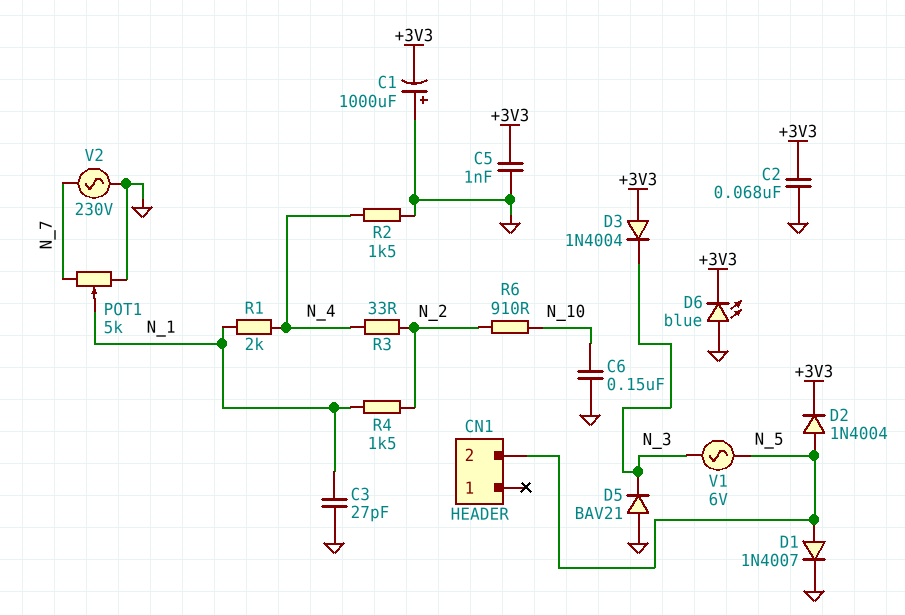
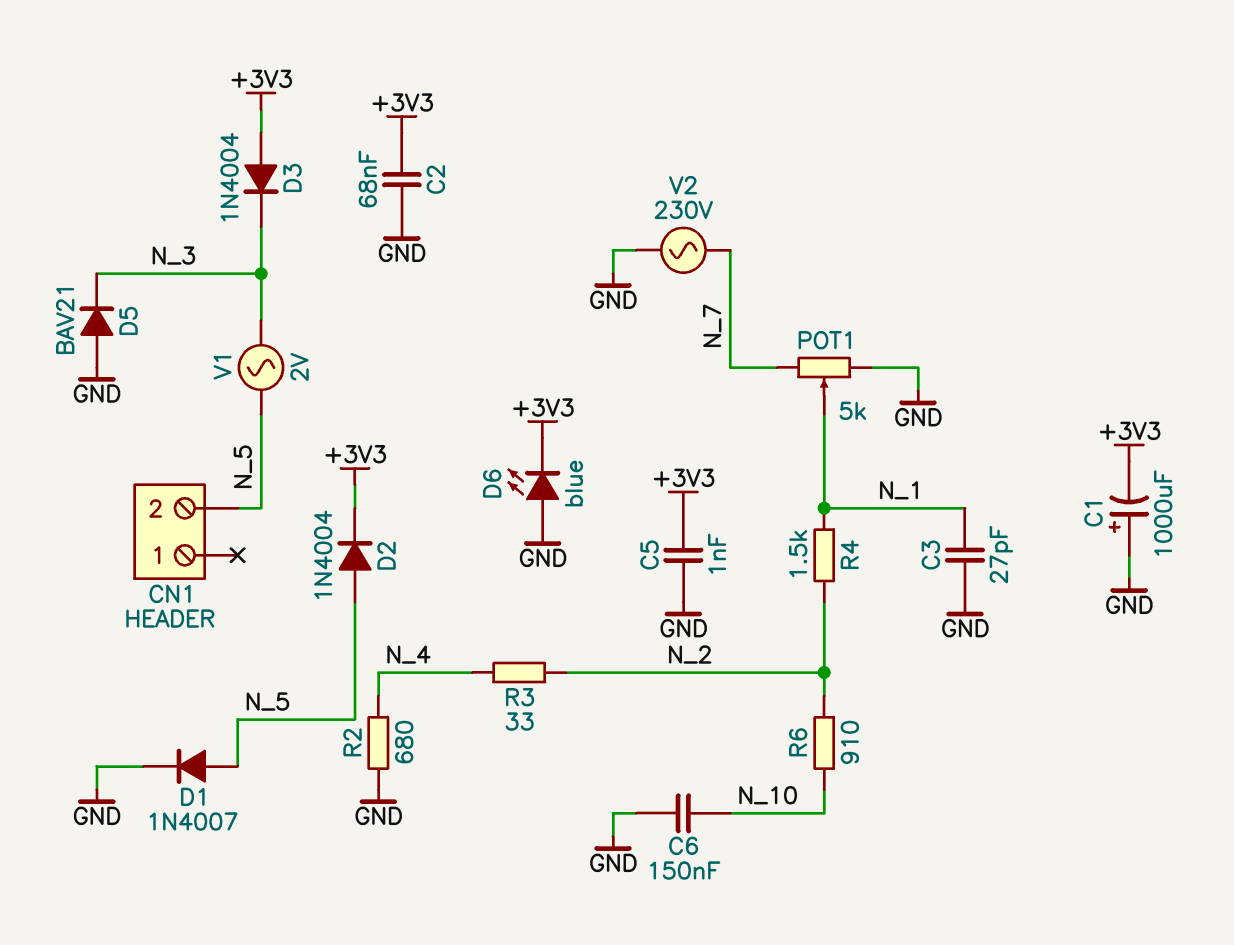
R1: 2k (N_1, N_4) -> none
R2: 1.5k (GND, N_4) -> 680 (GND, N_4)
V1: AC 6V (N_3, N_5) -> AC 2V (N_3, N_5)

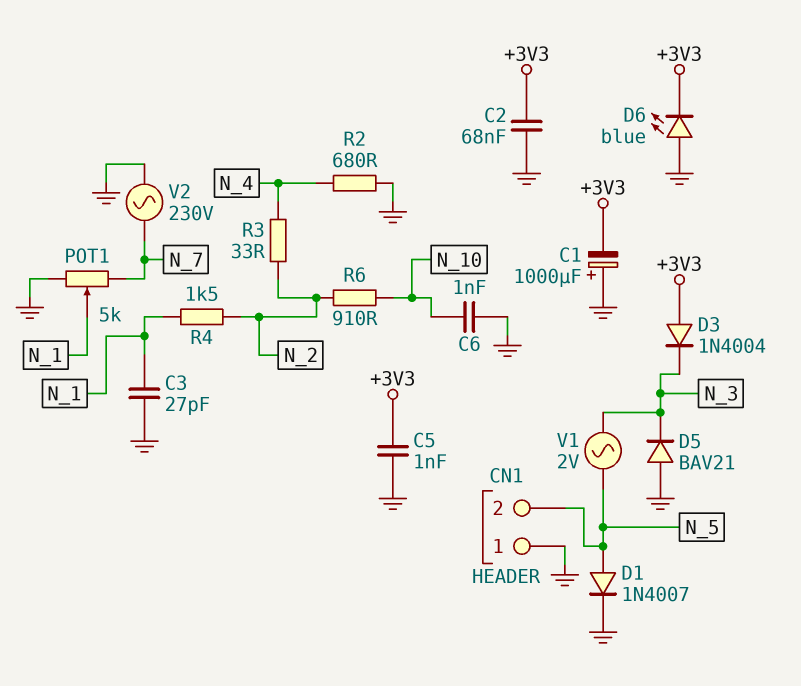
C6: 150nF (GND, N_10) -> 1nF (GND, N_10)
CN1 pin 1: none -> GND
D2: diode 1N4004 (A N_5, K +3V3) -> none

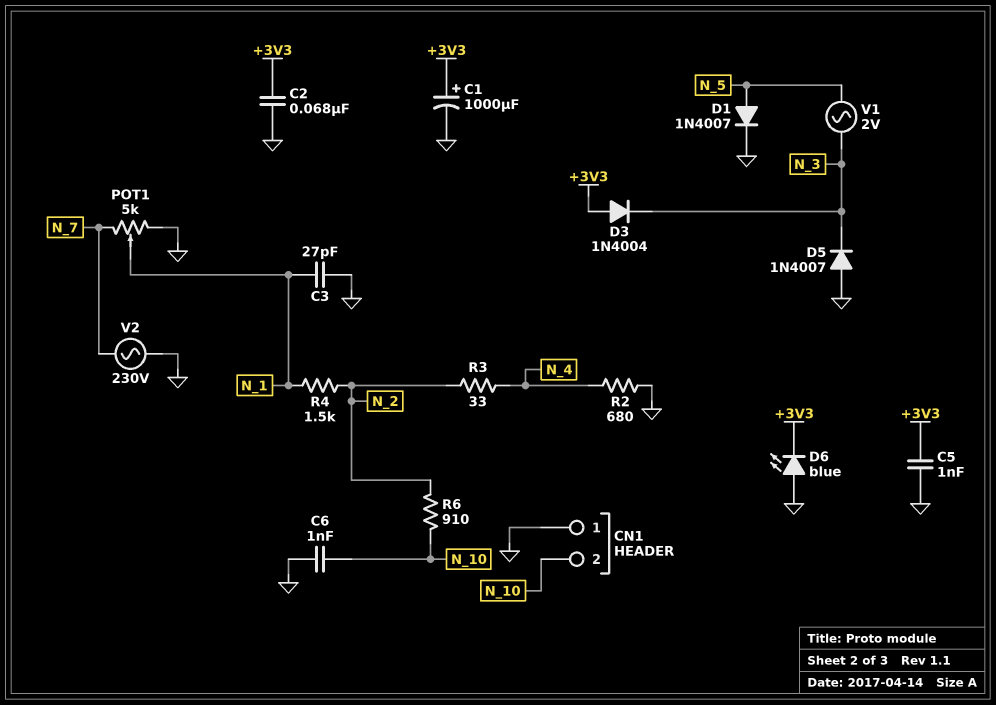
C1: 1000uF (plus GND, minus +3V3) -> 1000uF (plus +3V3, minus GND)
CN1 pin 2: N_5 -> N_10
D5: diode BAV21 (A GND, K N_3) -> diode 1N4007 (A GND, K N_3)

